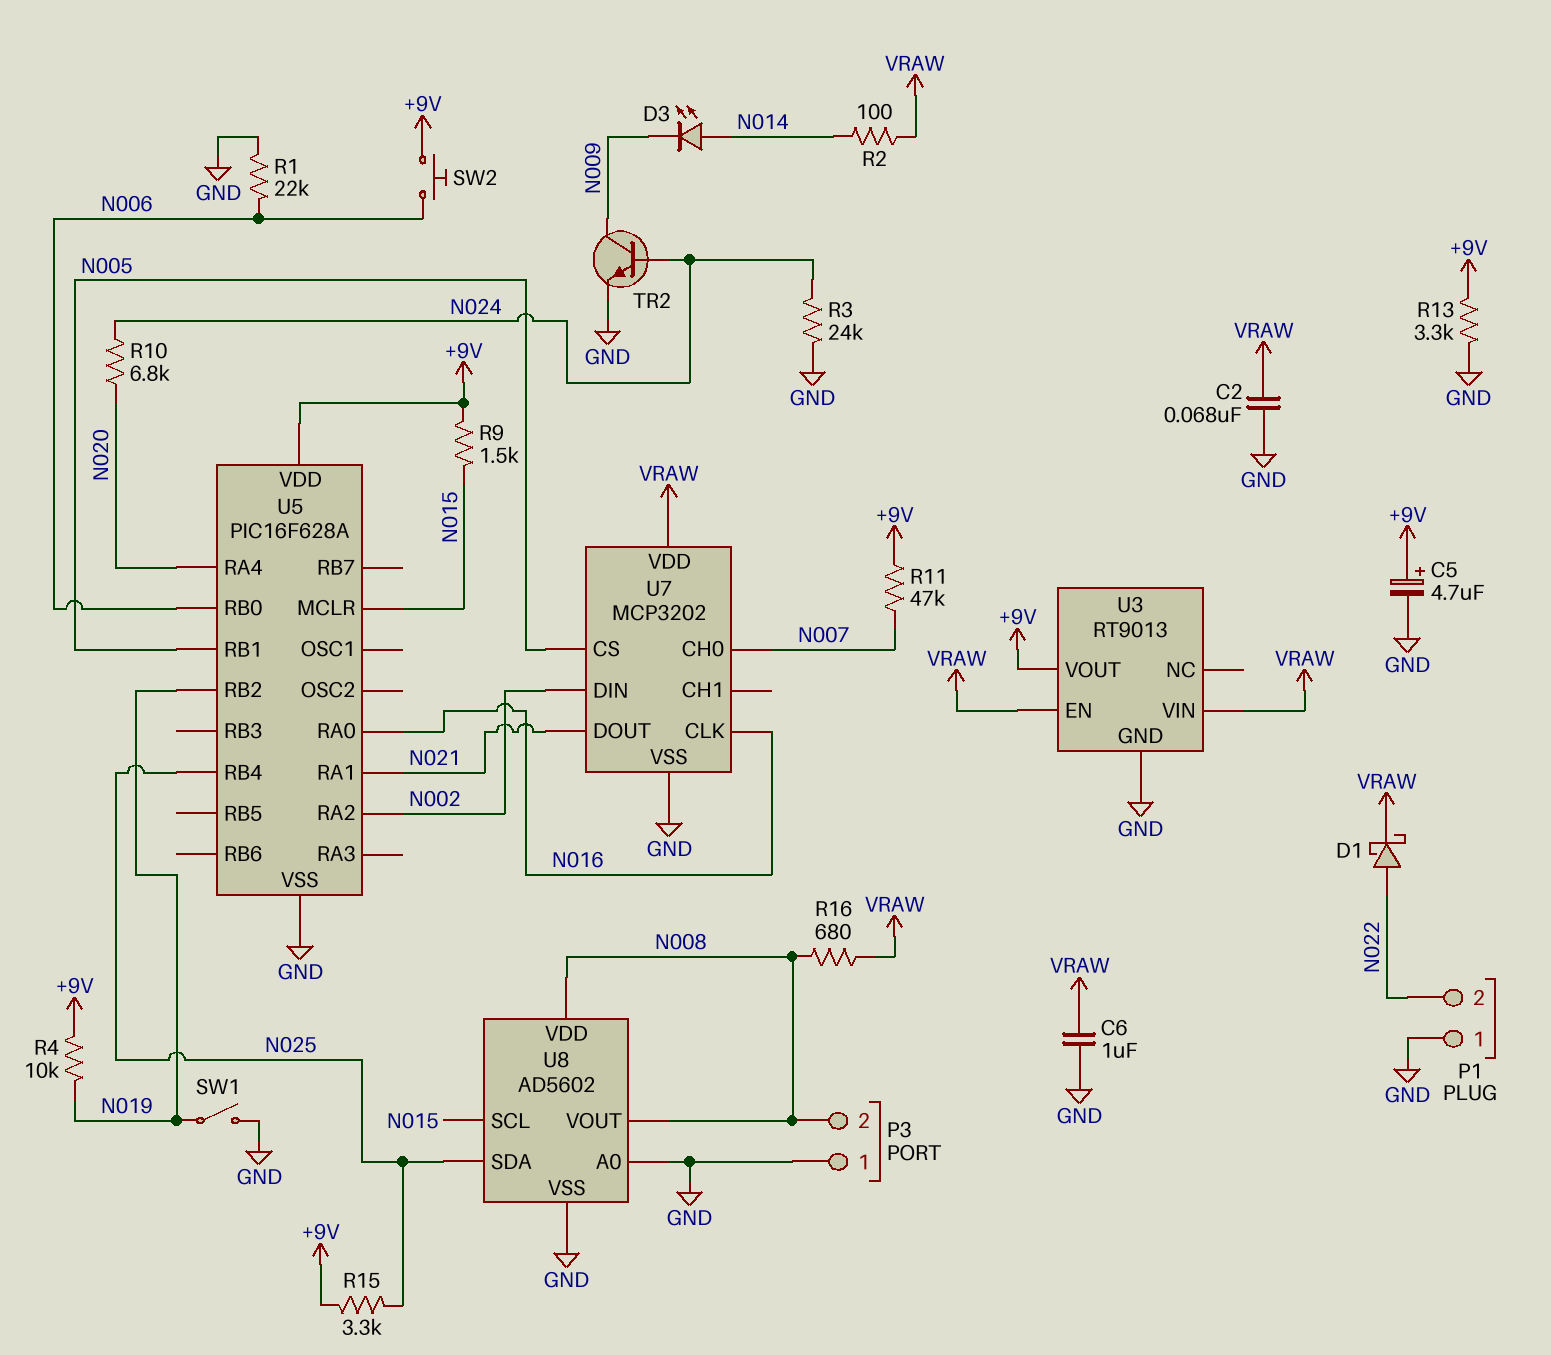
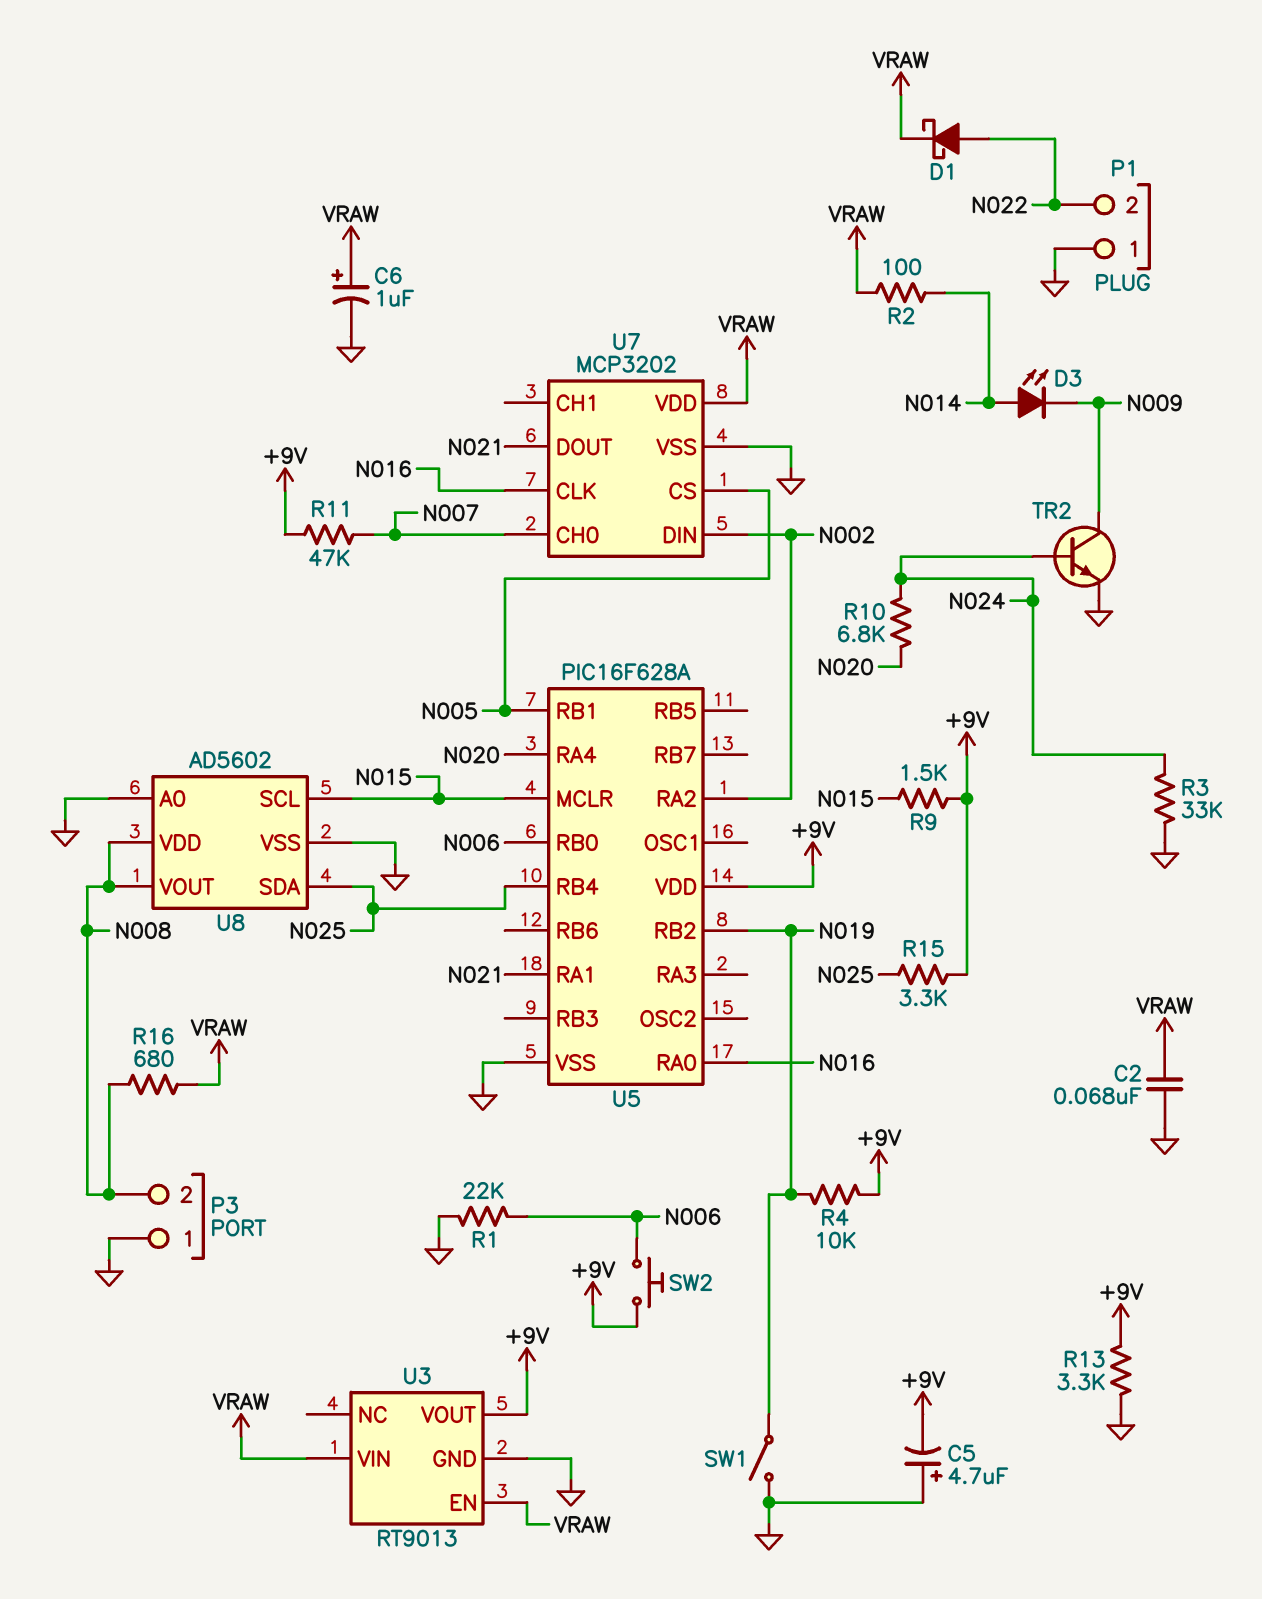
C5: 4.7uF (plus +9V, minus GND) -> 4.7uF (plus GND, minus +9V)
C6: 1uF (GND, VRAW) -> 1uF (plus VRAW, minus GND)
R3: 24k (GND, N024) -> 33k (GND, N024)

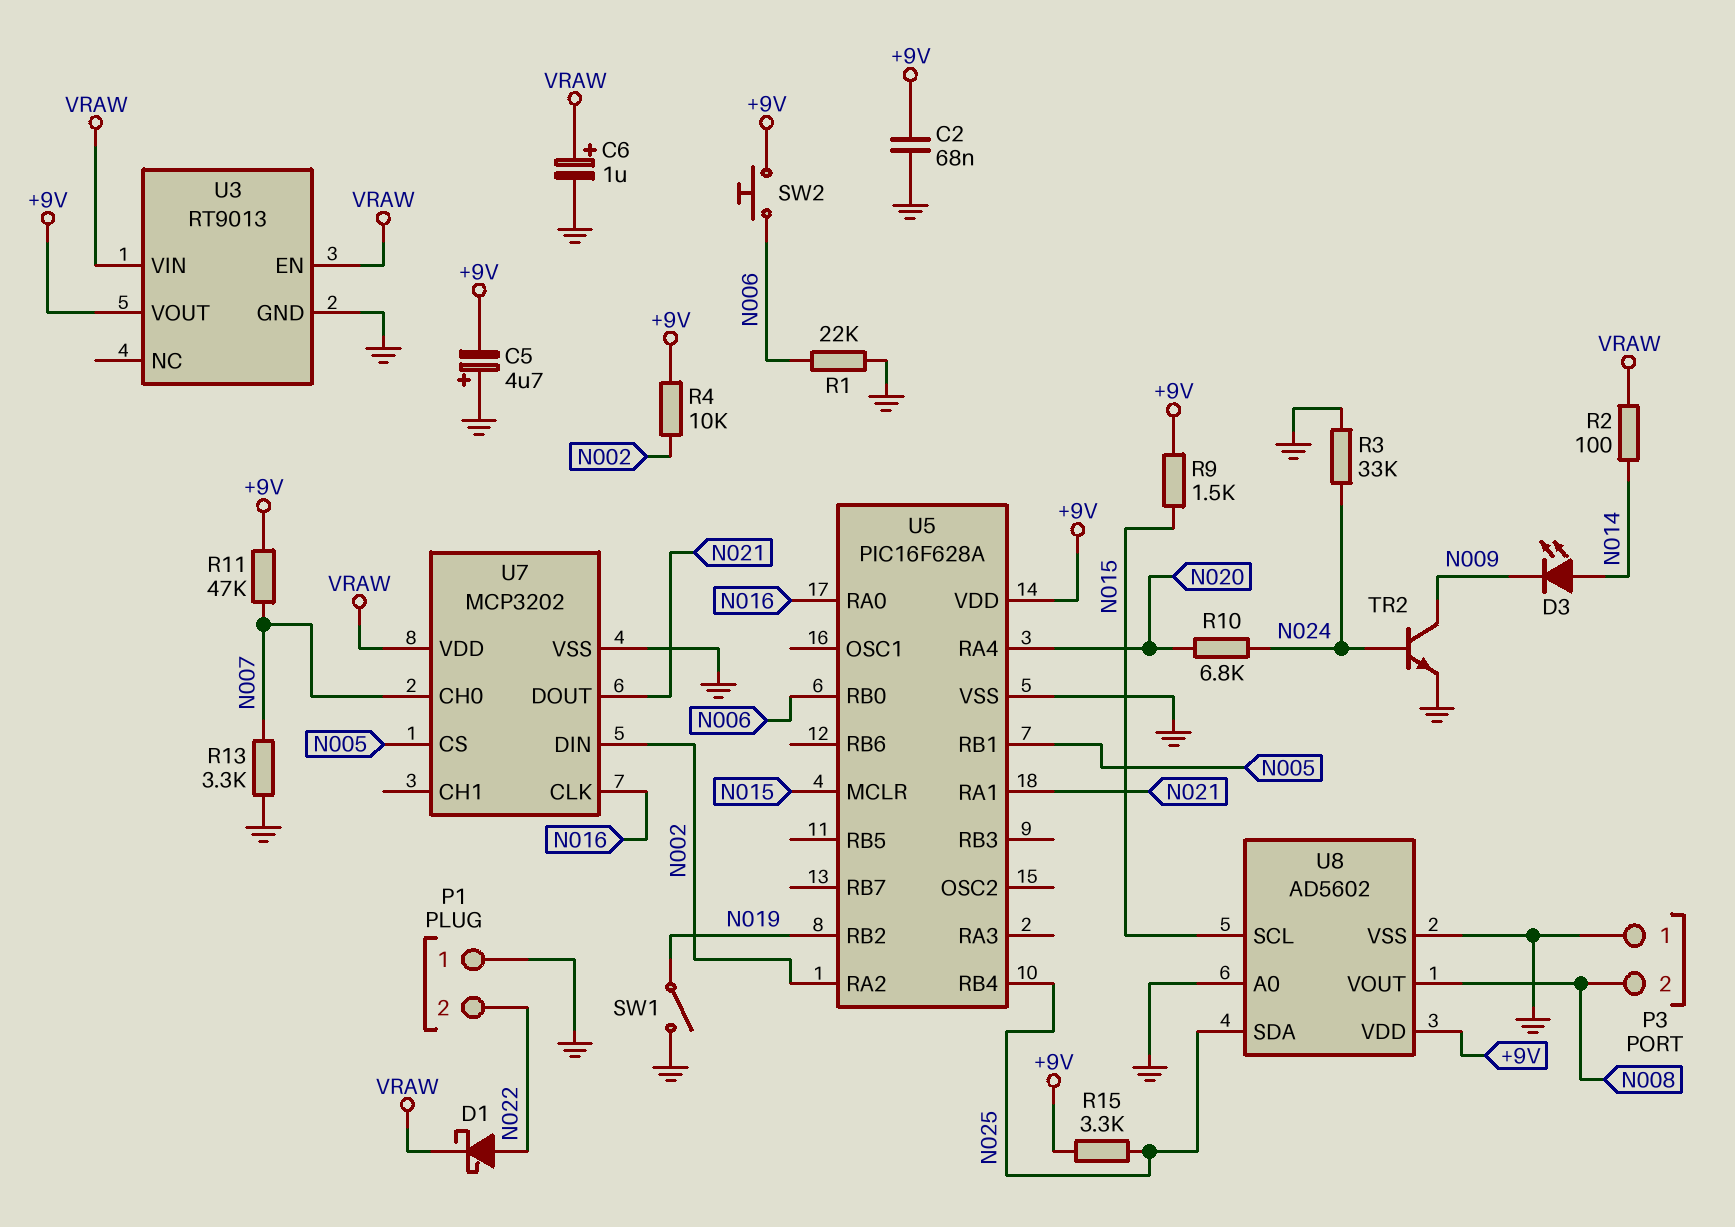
C2: 68nF (GND, VRAW) -> 68nF (+9V, GND)
R4: 10k (+9V, N019) -> 10k (+9V, N002)
R13: 3.3k (+9V, GND) -> 3.3k (GND, N007)
R16: 680 (N008, VRAW) -> none
U8 pin VDD: N008 -> +9V

